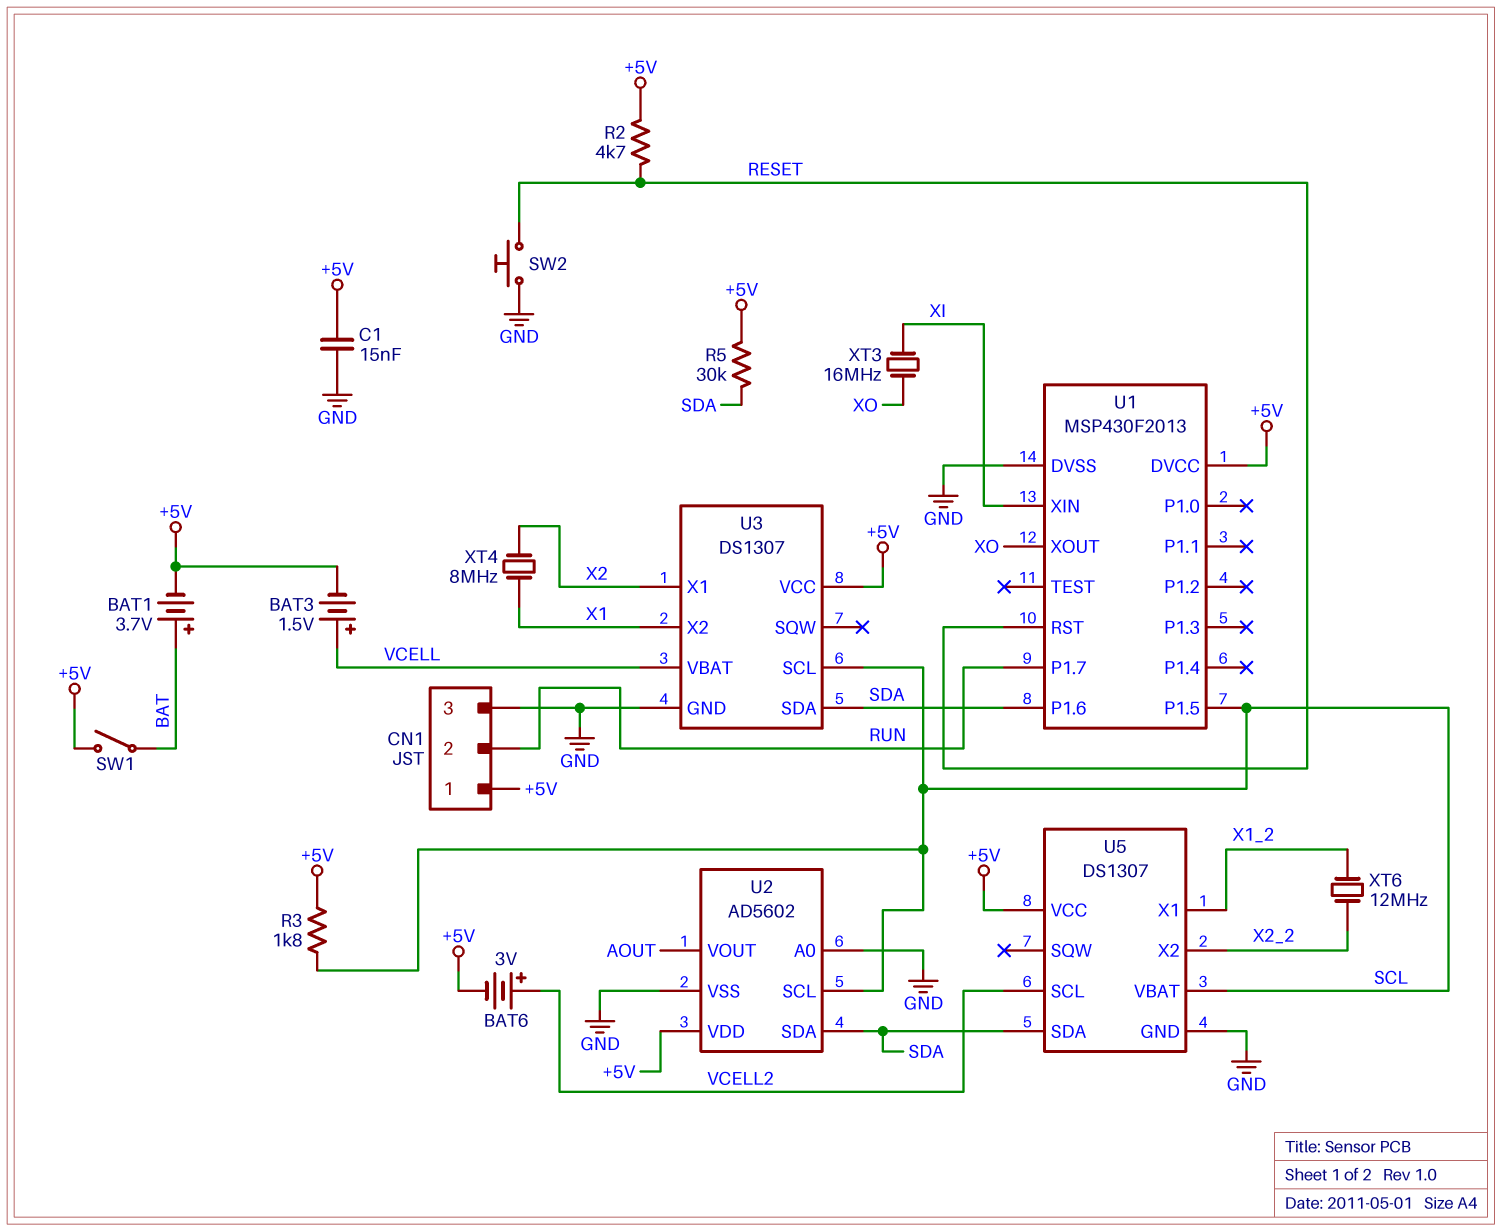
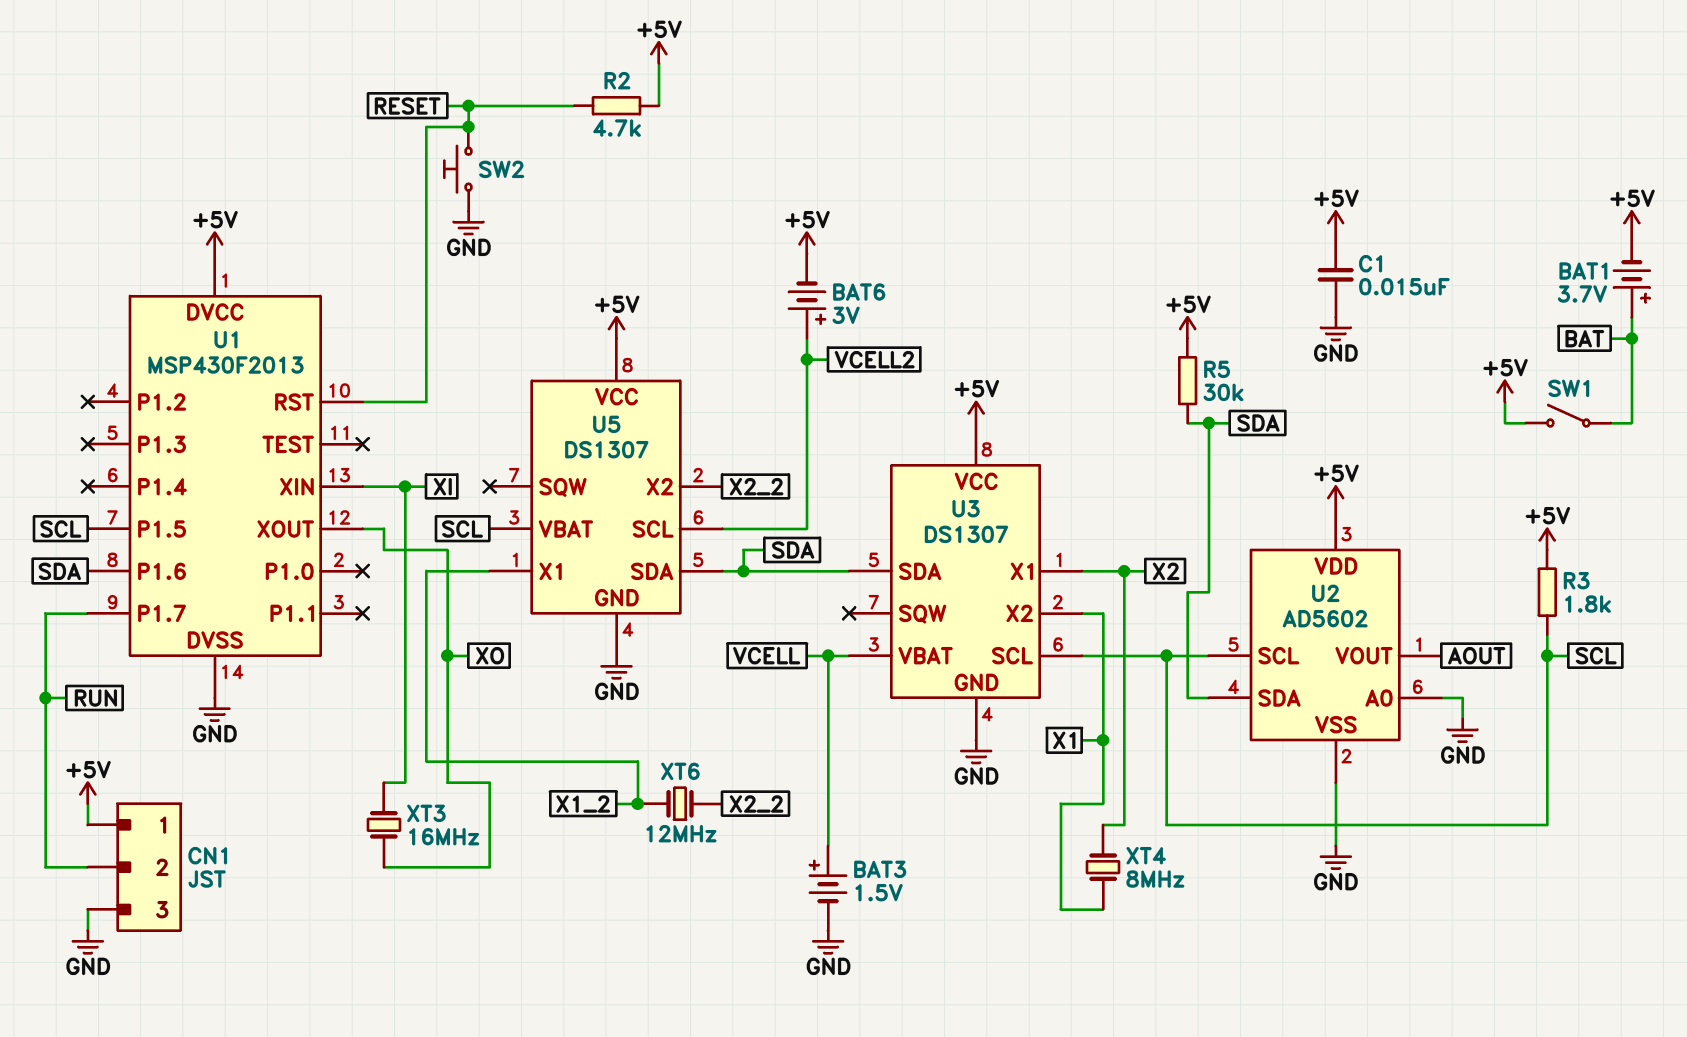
BAT3: 1.5V (plus VCELL, minus +5V) -> 1.5V (plus VCELL, minus GND)

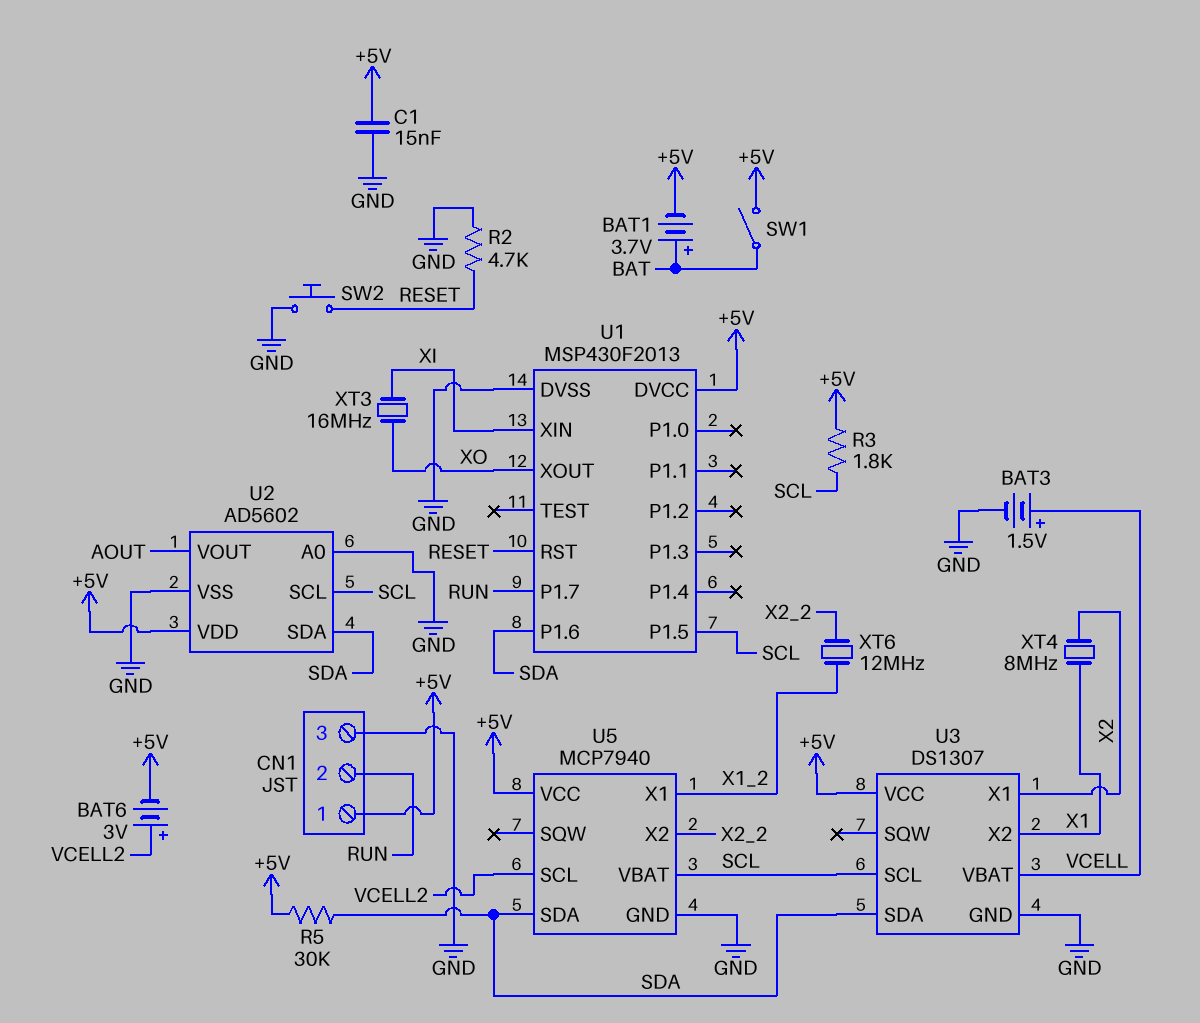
R2: 4.7k (+5V, RESET) -> 4.7k (GND, RESET)
U5: DS1307 -> MCP7940

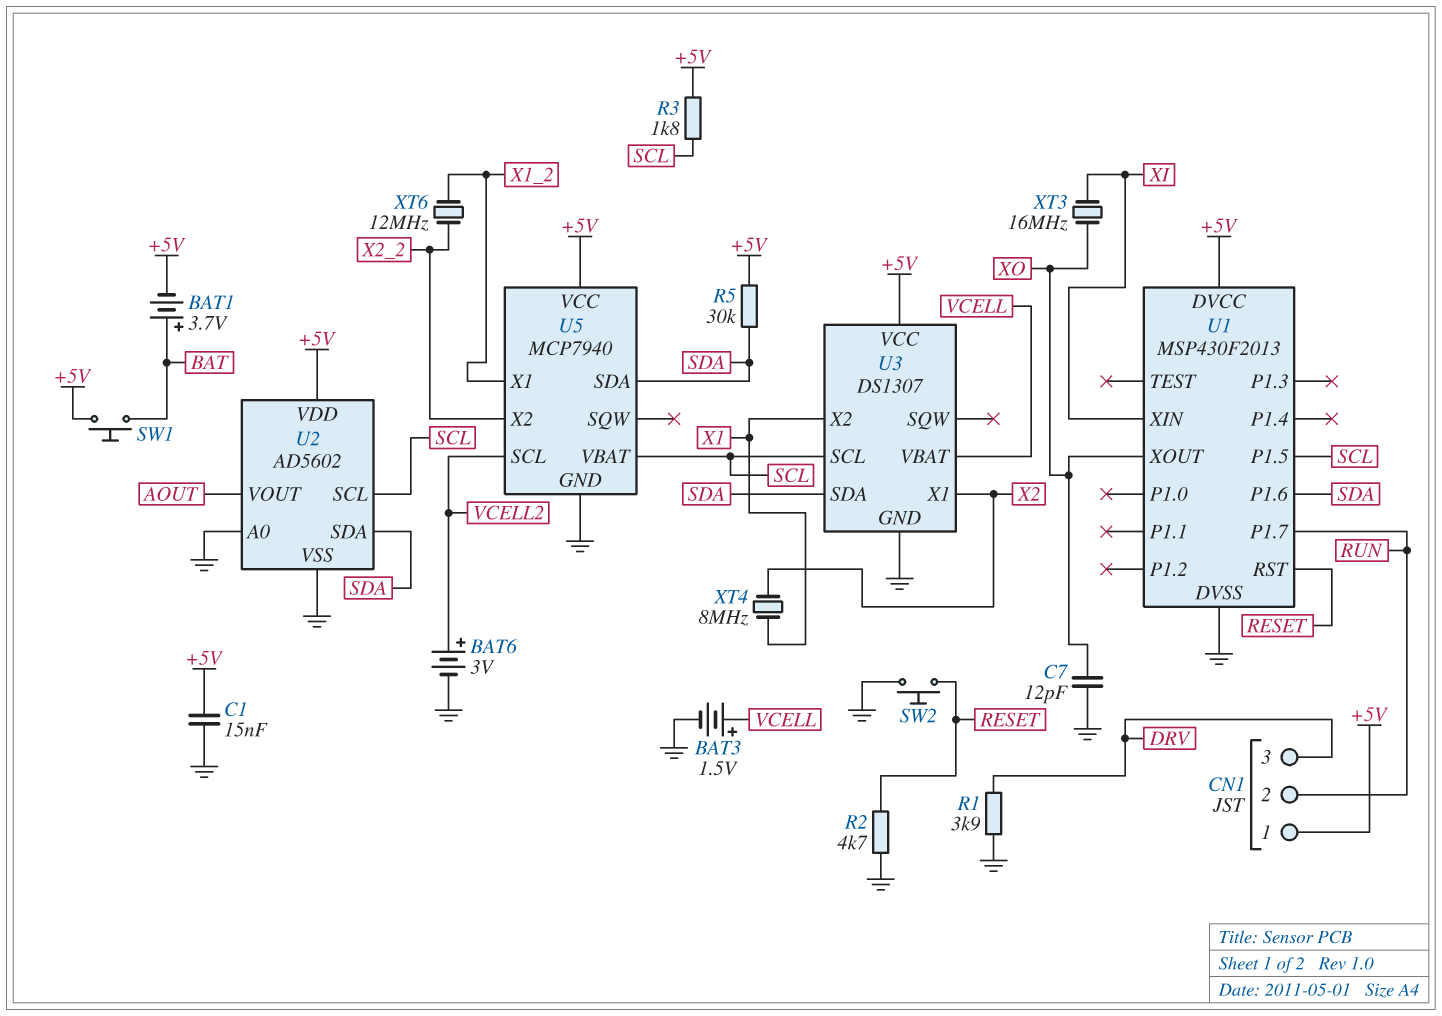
BAT6: 3V (plus VCELL2, minus +5V) -> 3V (plus VCELL2, minus GND)
C7: none -> 12pF (GND, XO)
CN1 pin 3: GND -> DRV
R1: none -> 3.9k (DRV, GND)
SW1: switch (+5V, BAT) -> button (+5V, BAT)

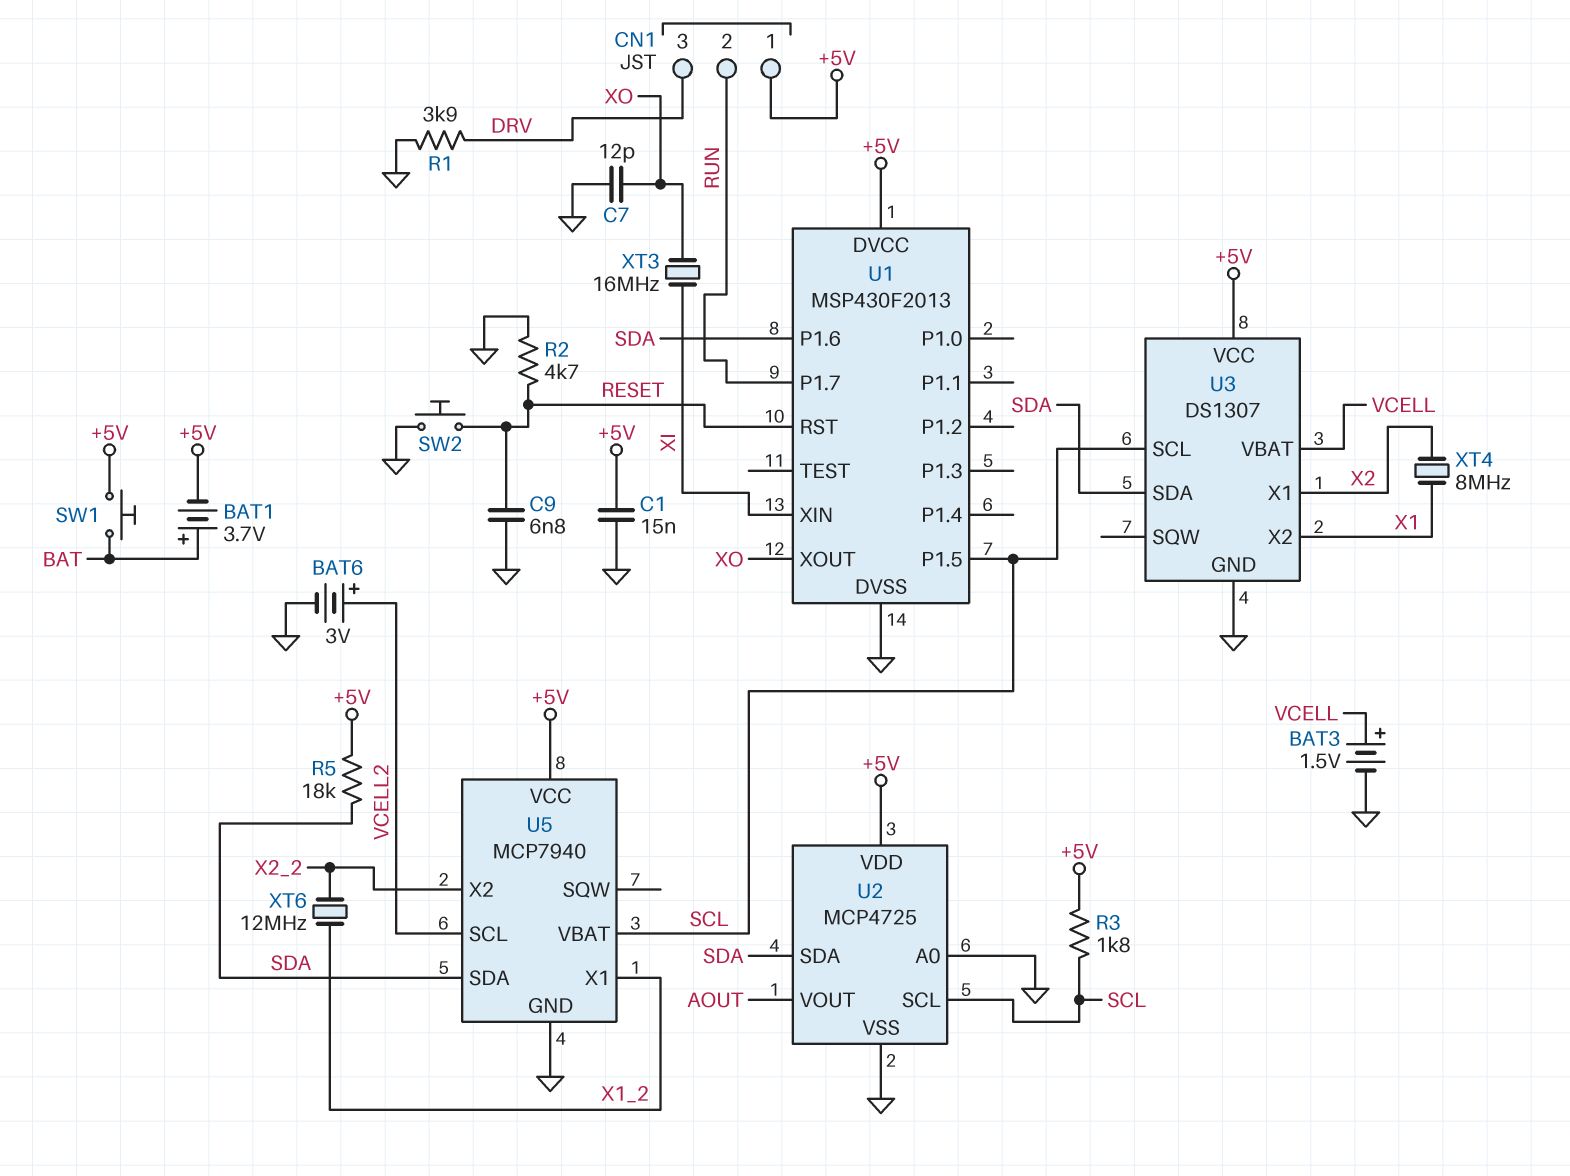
C9: none -> 6.8nF (GND, RESET)
R5: 30k (+5V, SDA) -> 18k (+5V, SDA)
U2: AD5602 -> MCP4725

